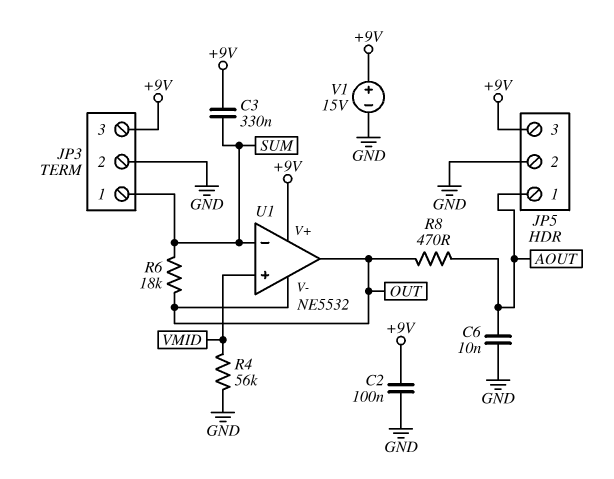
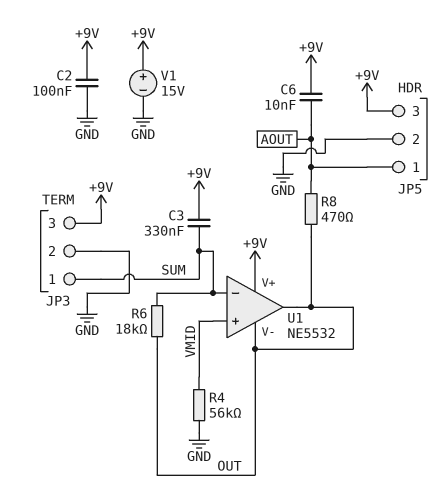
C6: 10nF (AOUT, GND) -> 10nF (+9V, AOUT)

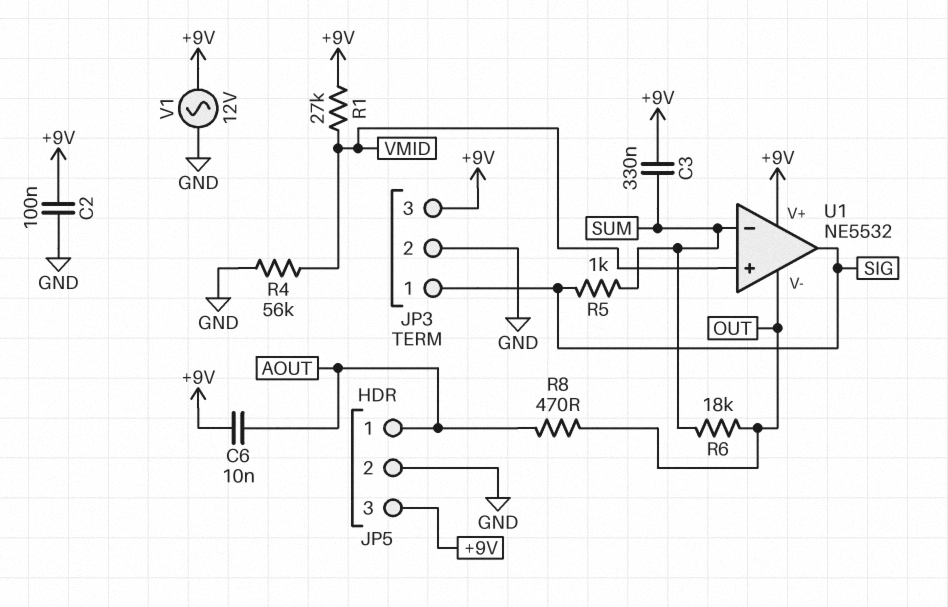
JP3 pin 1: SUM -> SIG
R1: none -> 27k (+9V, VMID)
R5: none -> 1k (SIG, SUM)
U1 pin out: OUT -> SIG
V1: 15V (plus +9V, minus GND) -> AC 12V (+9V, GND)

